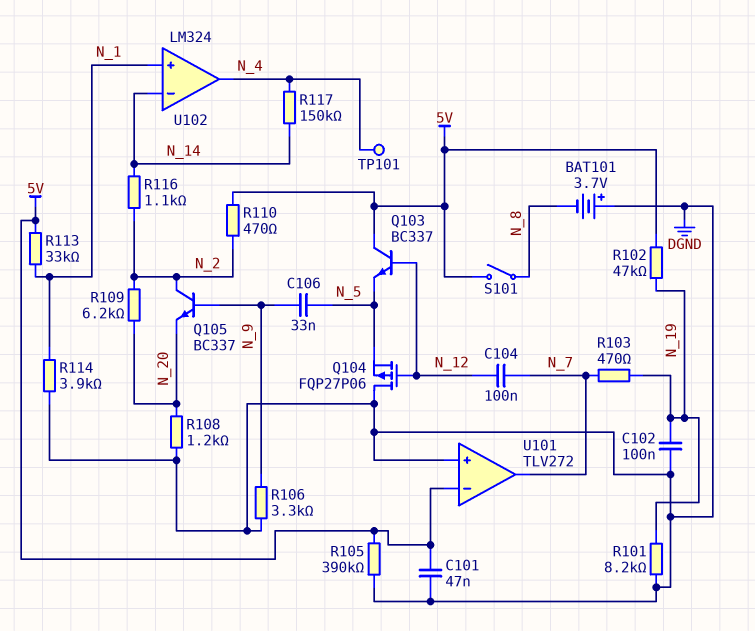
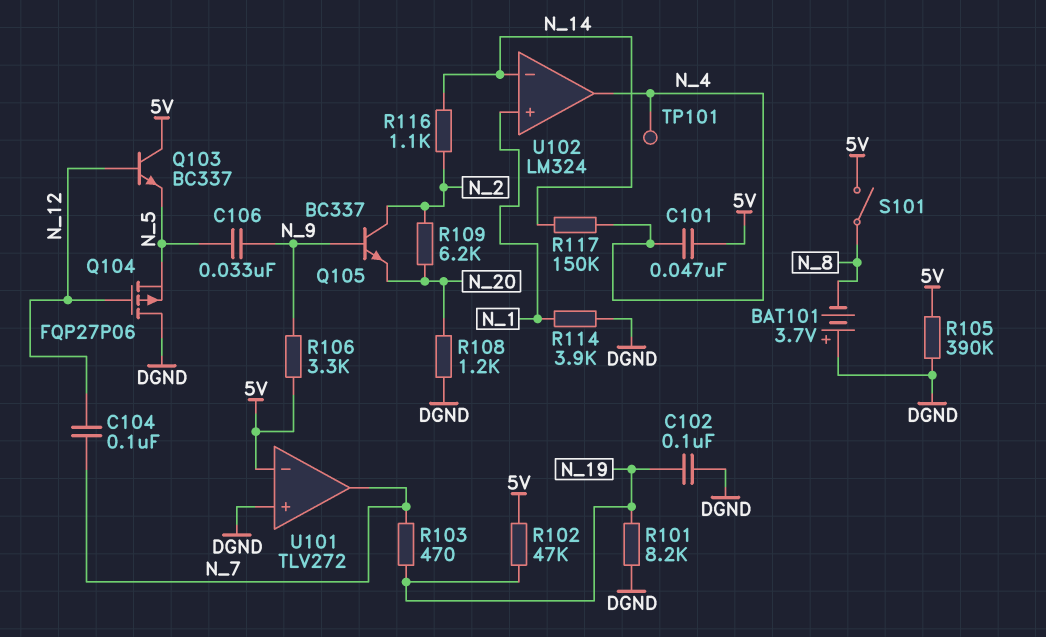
C101: 47nF (5V, DGND) -> 47nF (5V, N_4)
R106: 3.3k (DGND, N_9) -> 3.3k (5V, N_9)
R110: 470 (5V, N_2) -> none
R113: 33k (5V, N_1) -> none

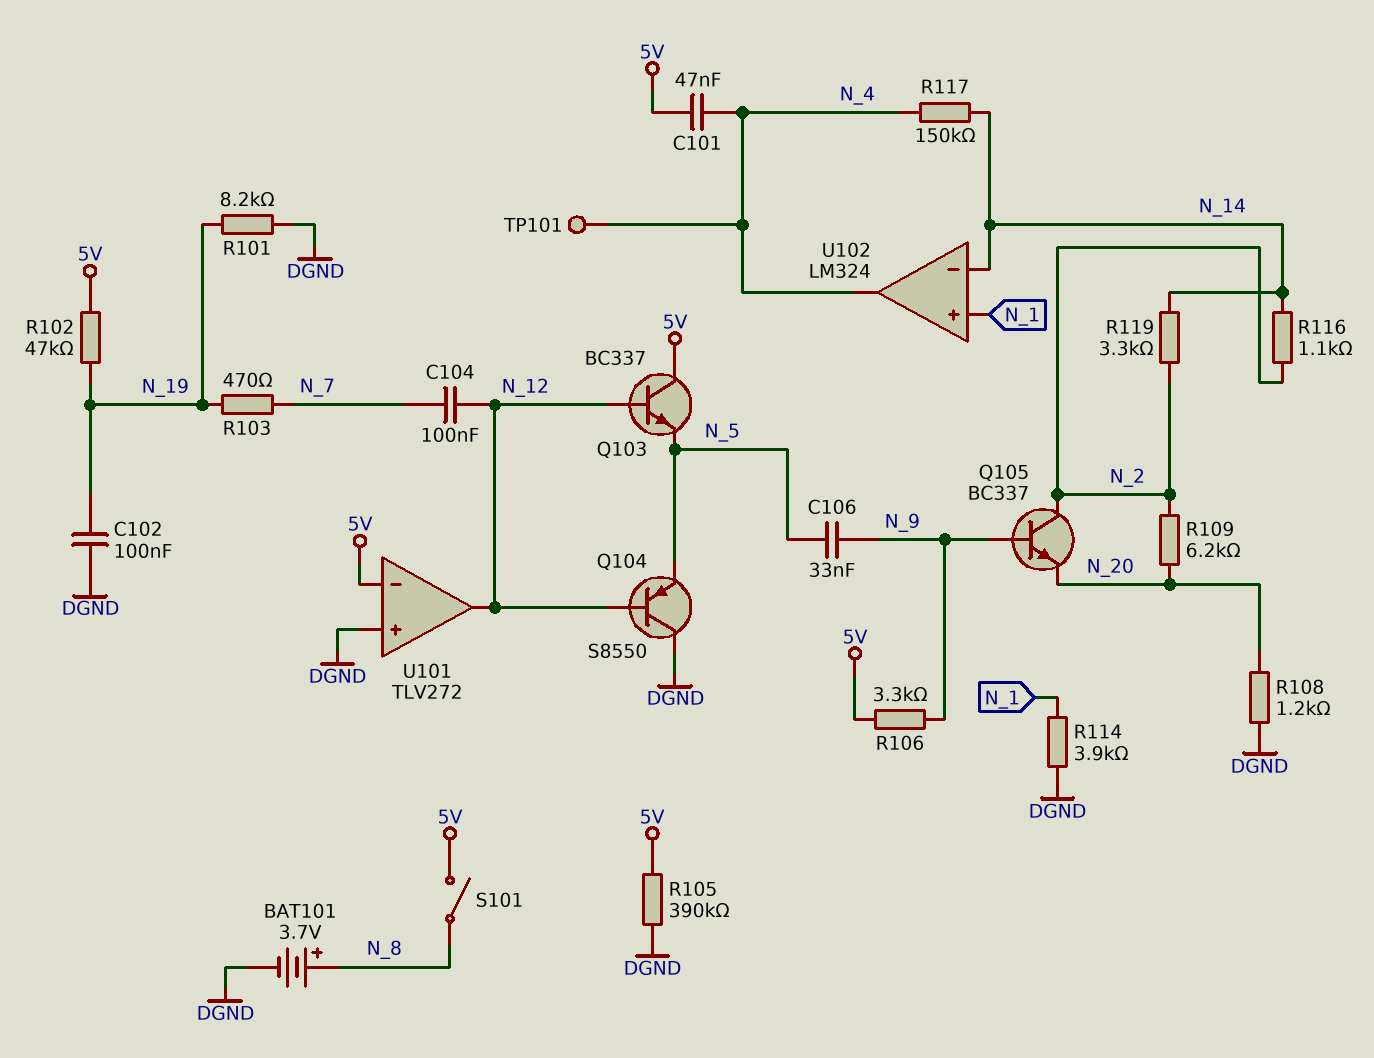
BAT101: 3.7V (plus DGND, minus N_8) -> 3.7V (plus N_8, minus DGND)
Q104: PMOS FQP27P06 (G N_12, D DGND, S N_5) -> PNP S8550 (B N_12, C DGND, E N_5)
R119: none -> 3.3k (N_2, N_14)
U101 pin out: N_7 -> N_12

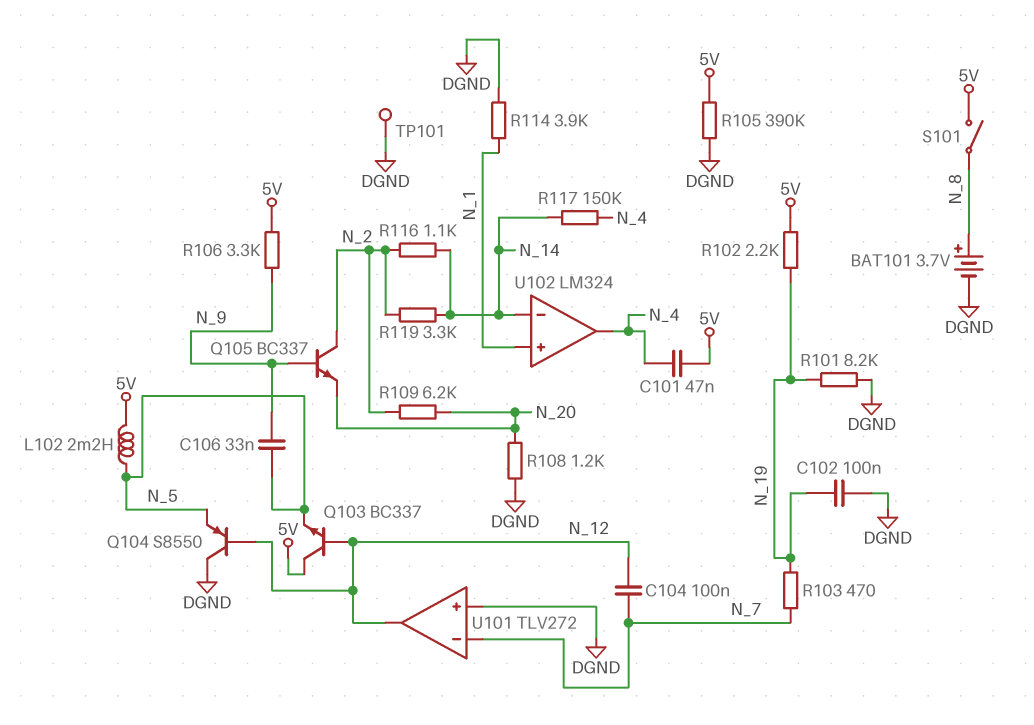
L102: none -> 2.2mH (5V, N_5)
R102: 47k (5V, N_19) -> 2.2k (5V, N_19)
TP101: test point (N_4) -> test point (DGND)
U101 pin in-: 5V -> N_7

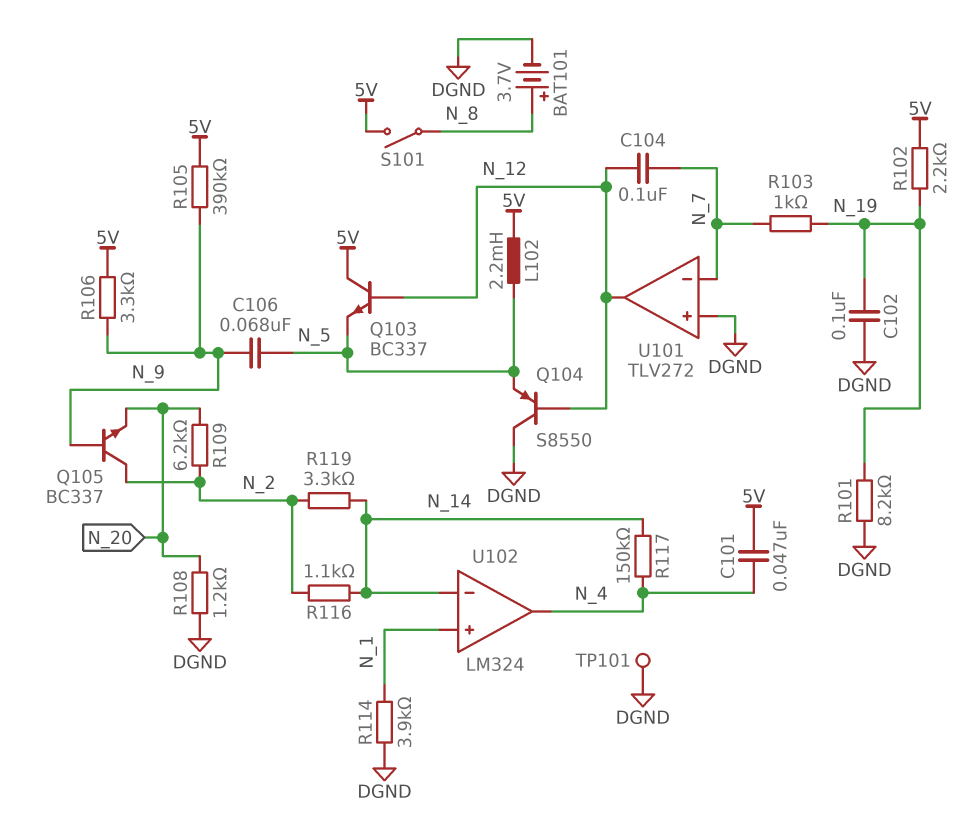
C106: 33nF (N_5, N_9) -> 68nF (N_5, N_9)
R103: 470 (N_7, N_19) -> 1k (N_7, N_19)
R105: 390k (5V, DGND) -> 390k (5V, N_9)

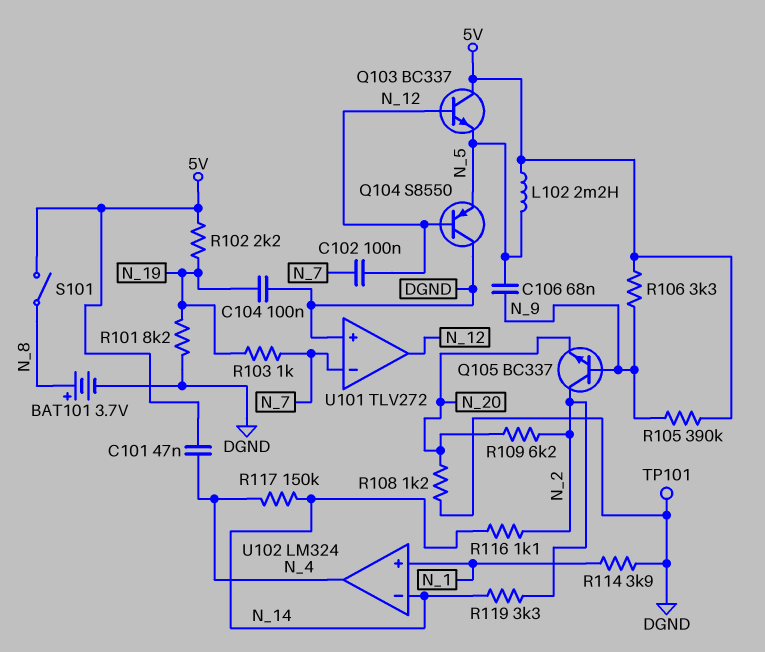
C102: 100nF (DGND, N_19) -> 100nF (N_7, N_12)
C104: 100nF (N_7, N_12) -> 100nF (DGND, N_19)

